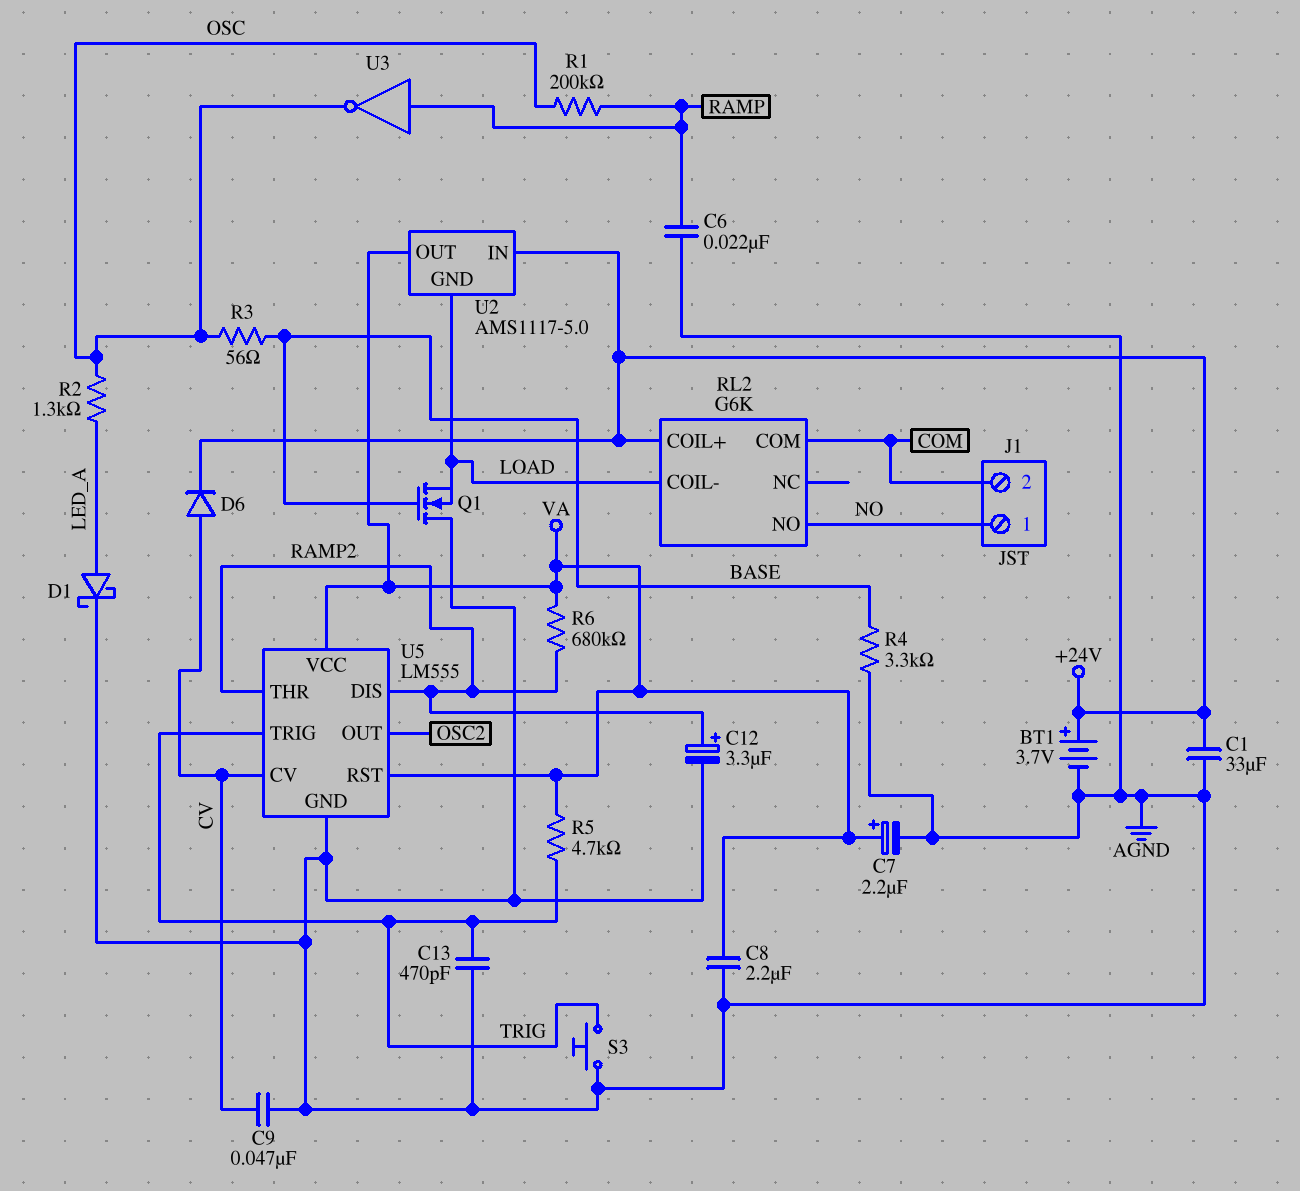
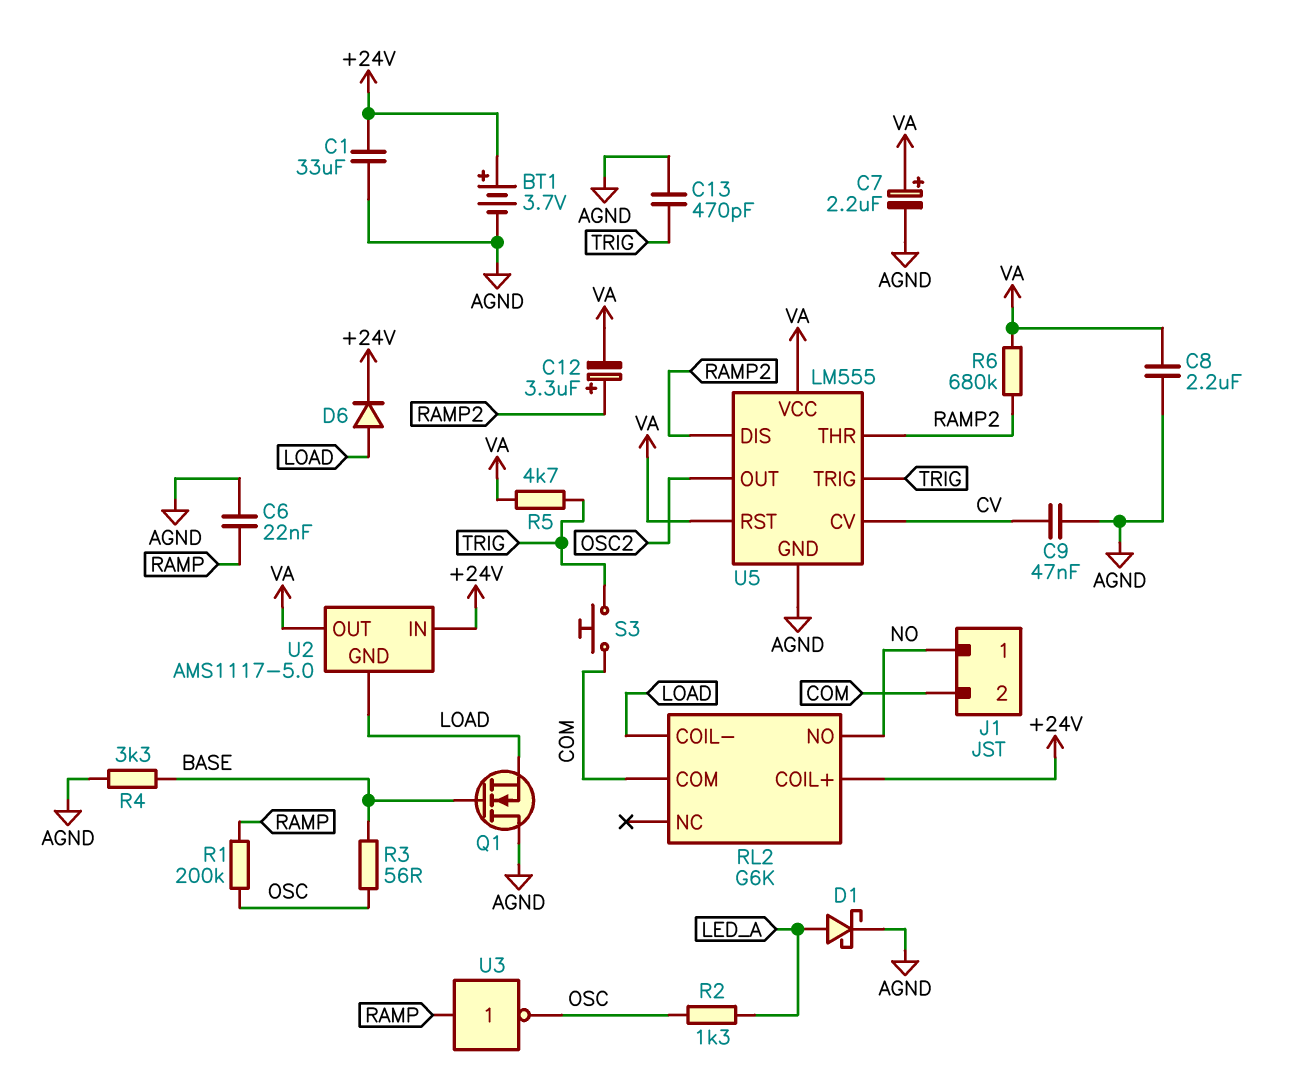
C12: 3.3uF (plus RAMP2, minus AGND) -> 3.3uF (plus RAMP2, minus VA)
D6: diode (A CV, K +24V) -> diode (A LOAD, K +24V)
S3: button (AGND, TRIG) -> button (COM, TRIG)

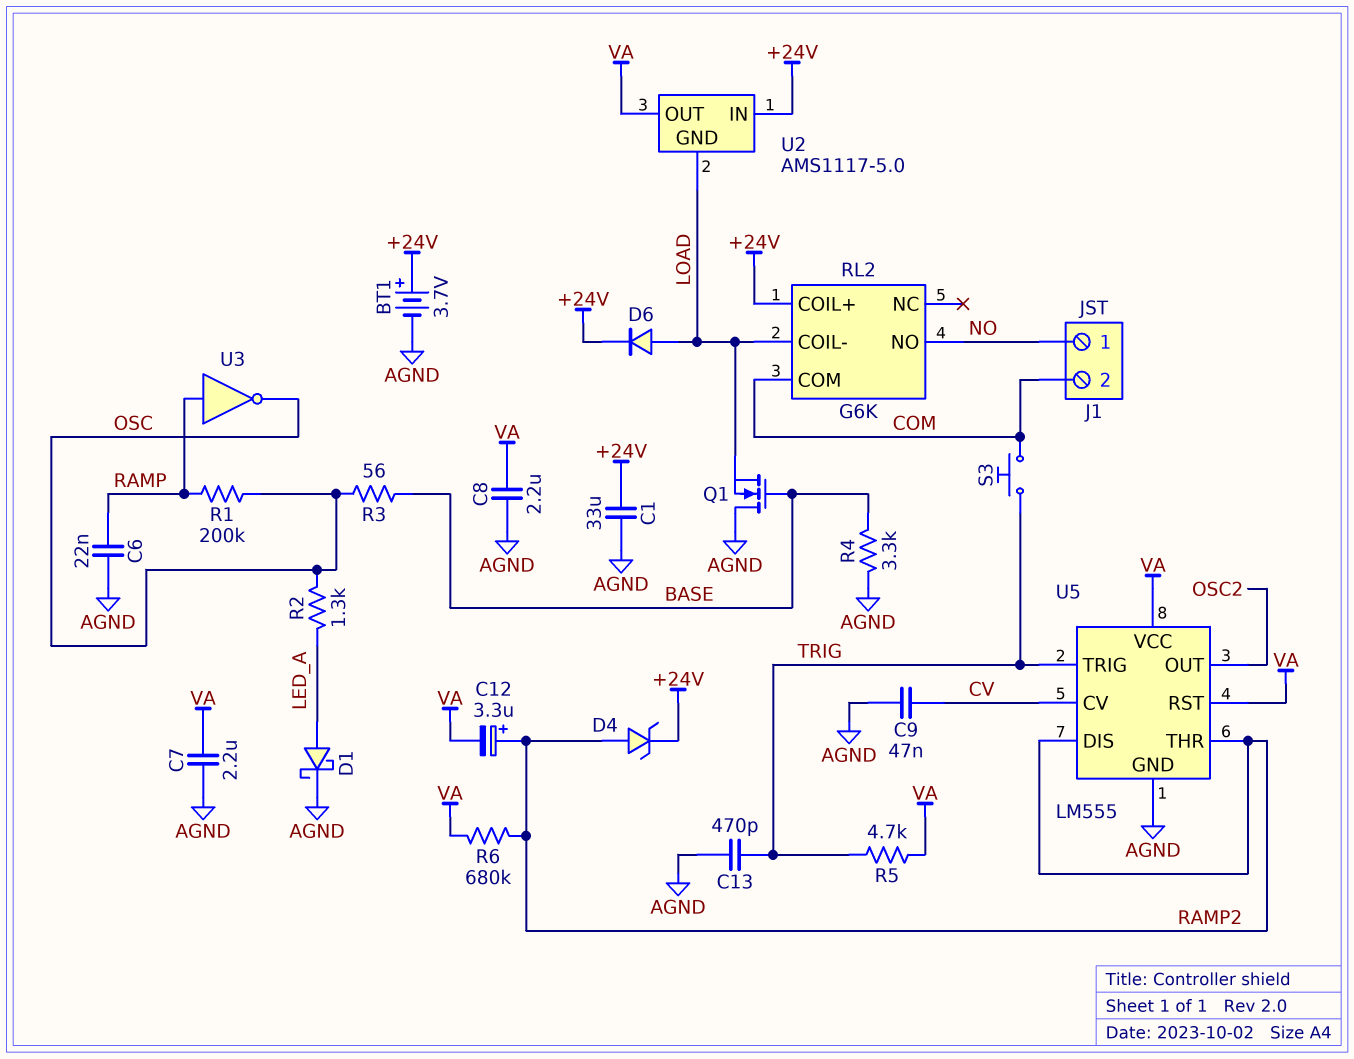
C7: 2.2uF (plus VA, minus AGND) -> 2.2uF (AGND, VA)
D4: none -> zener (A RAMP2, K +24V)

